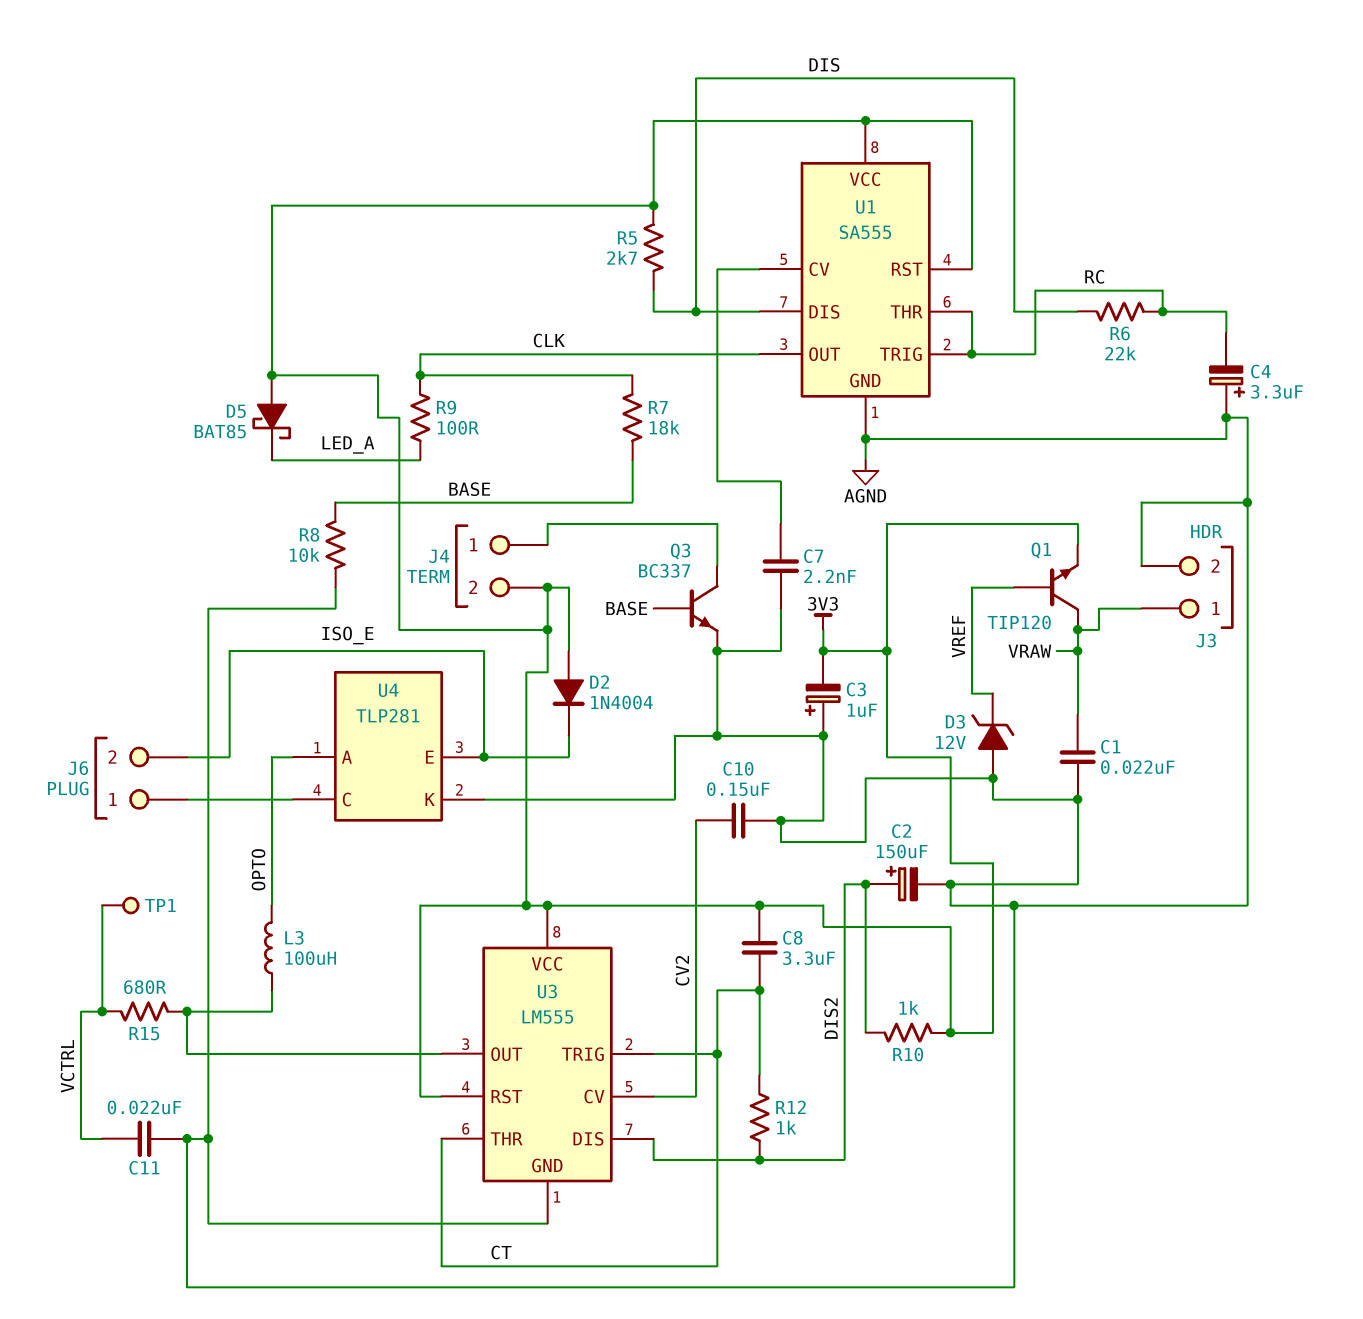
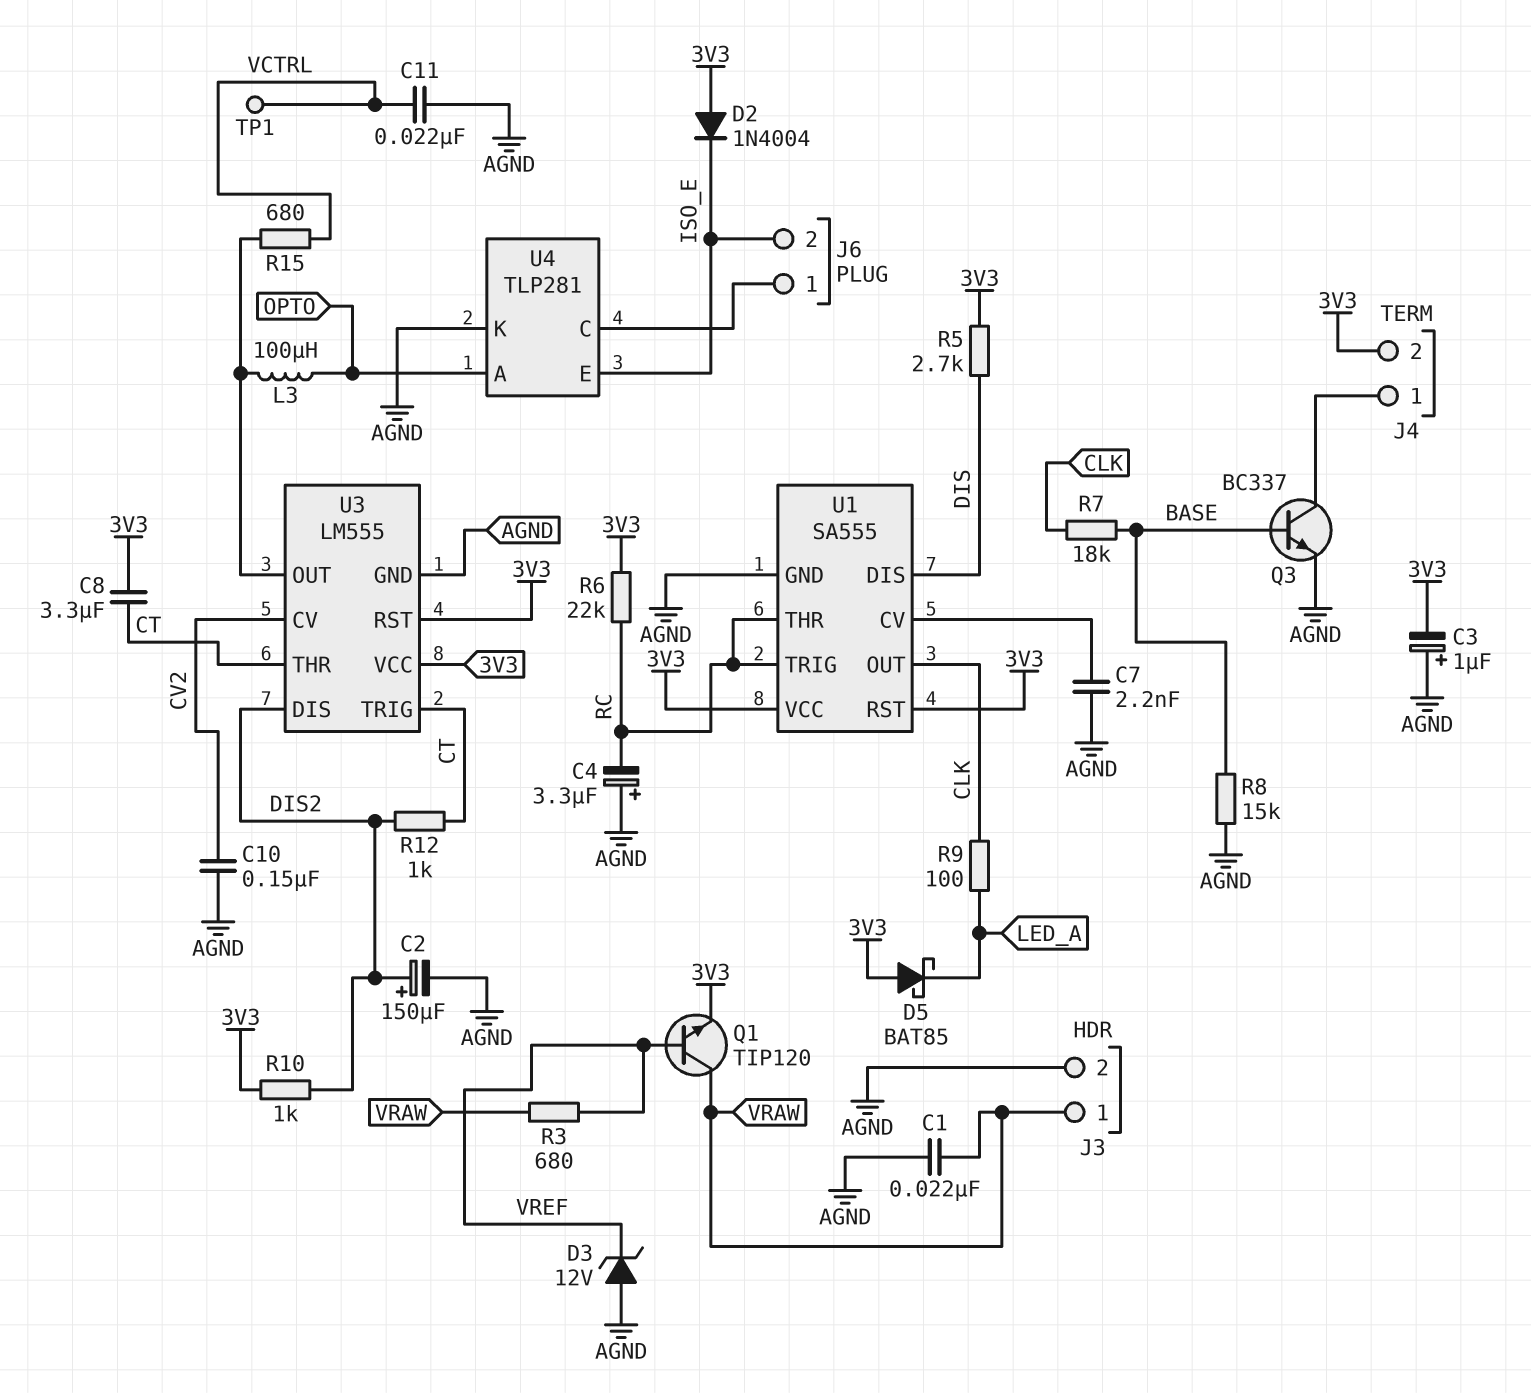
R3: none -> 680 (VRAW, VREF)
R6: 22k (DIS, RC) -> 22k (3V3, RC)
R8: 10k (AGND, BASE) -> 15k (AGND, BASE)

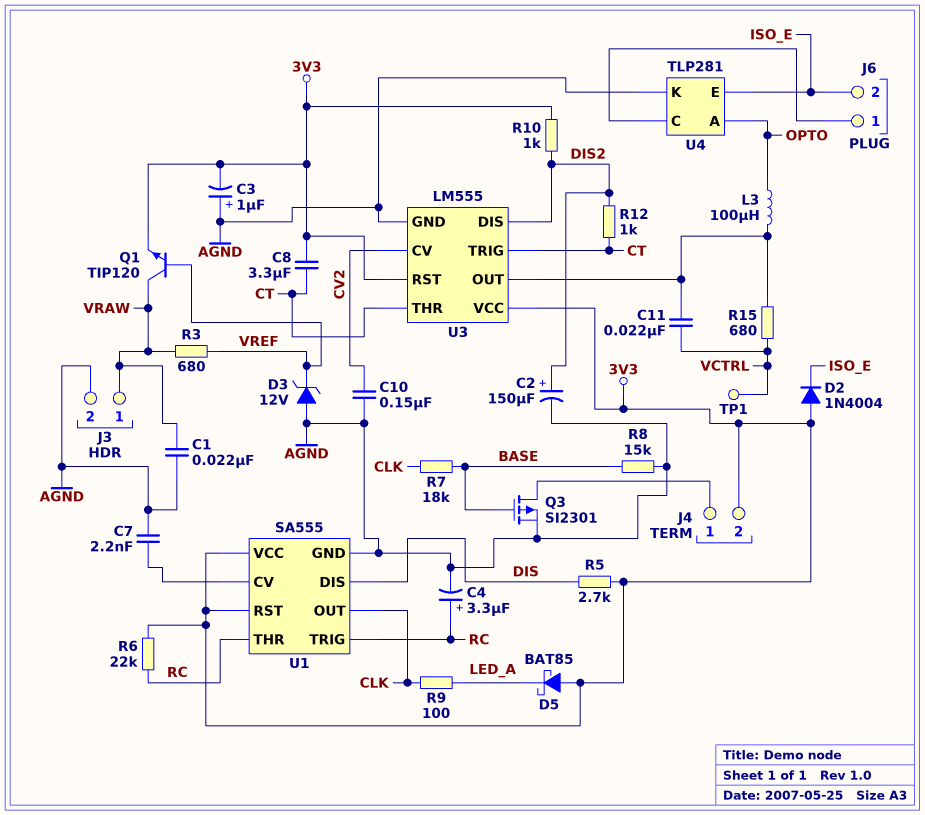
C4: 3.3uF (plus AGND, minus RC) -> 3.3uF (plus RC, minus AGND)
C11: 22nF (AGND, VCTRL) -> 22nF (U3/OUT, VCTRL)
Q3: NPN BC337 (B BASE, C J4/1, E AGND) -> PMOS SI2301 (G BASE, D J4/1, S AGND)

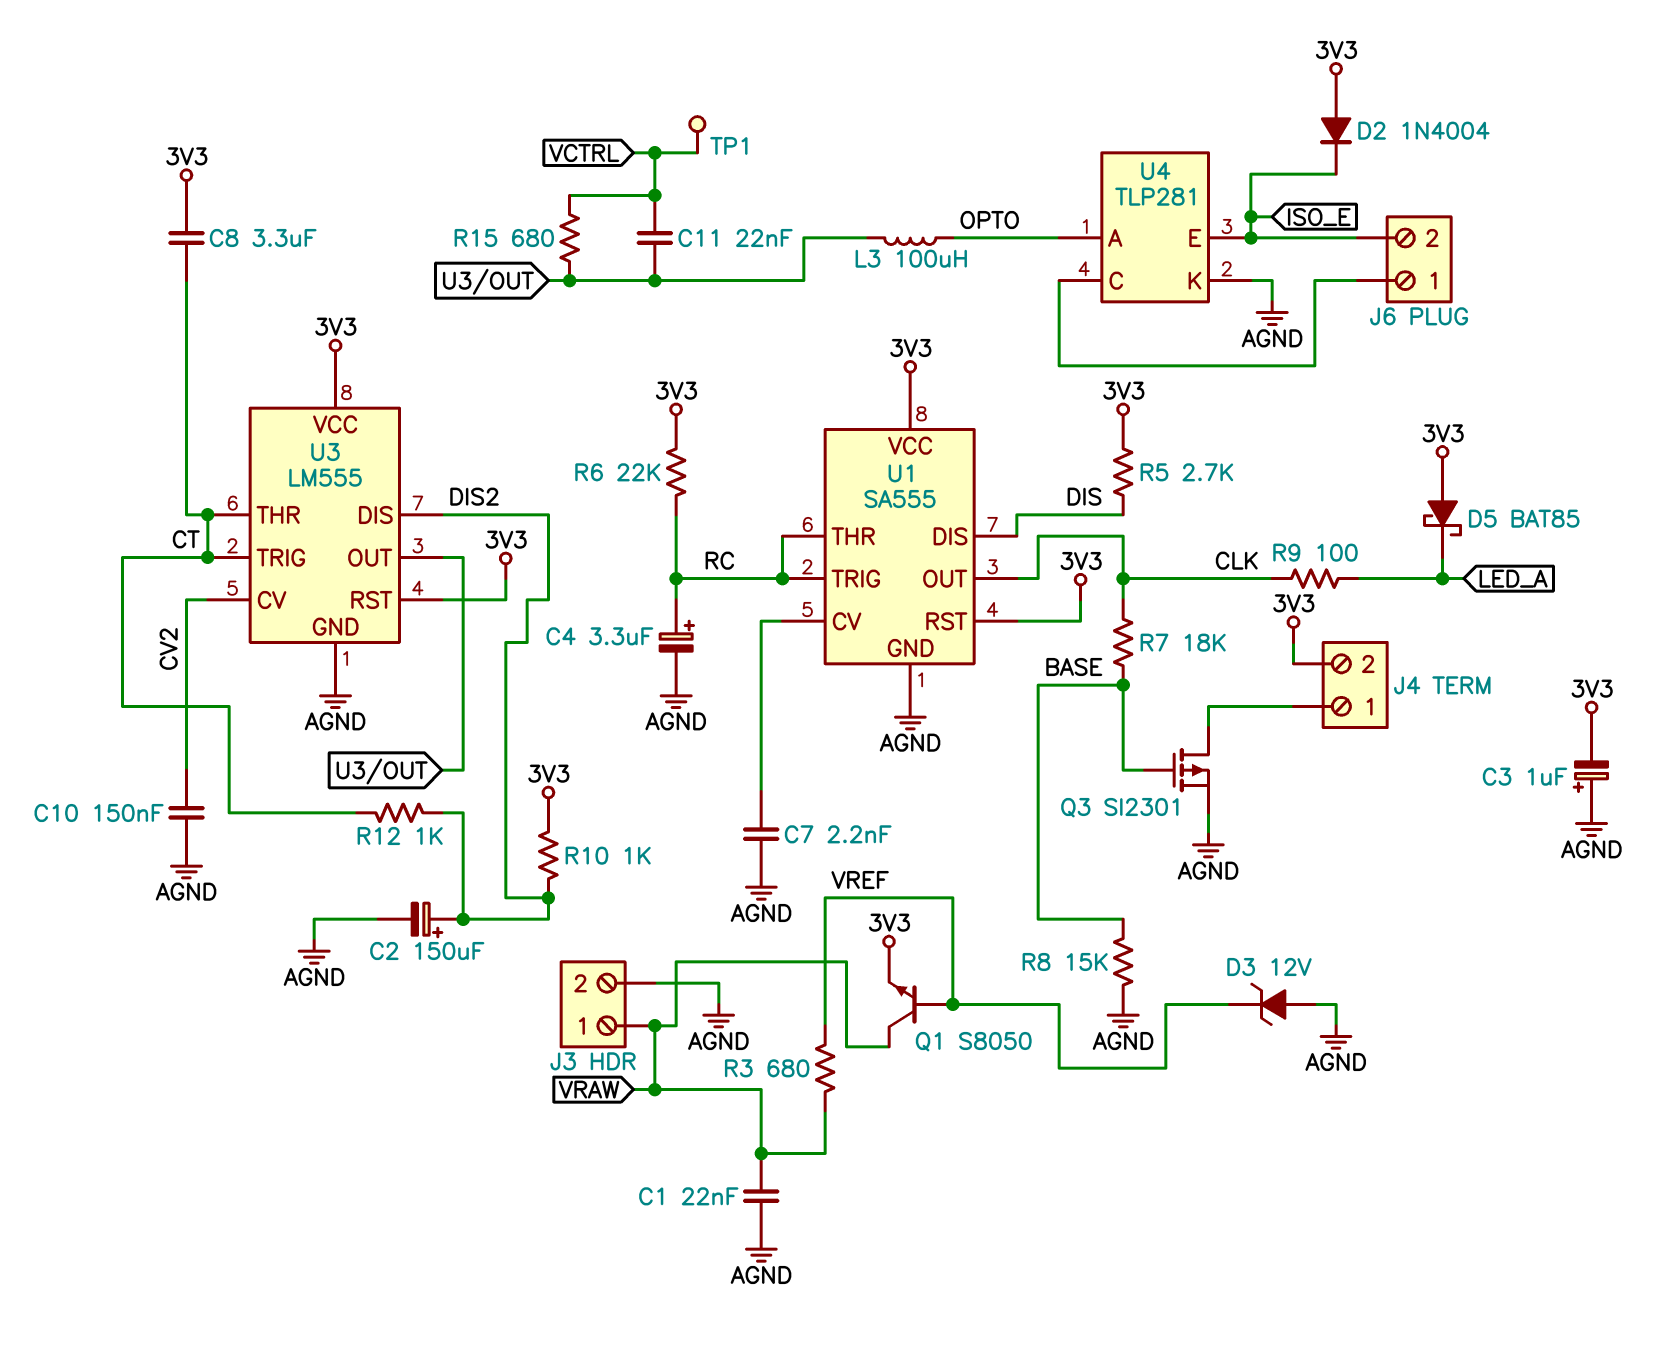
Q1: NPN TIP120 (B VREF, C VRAW, E 3V3) -> NPN S8050 (B VREF, C VRAW, E 3V3)

